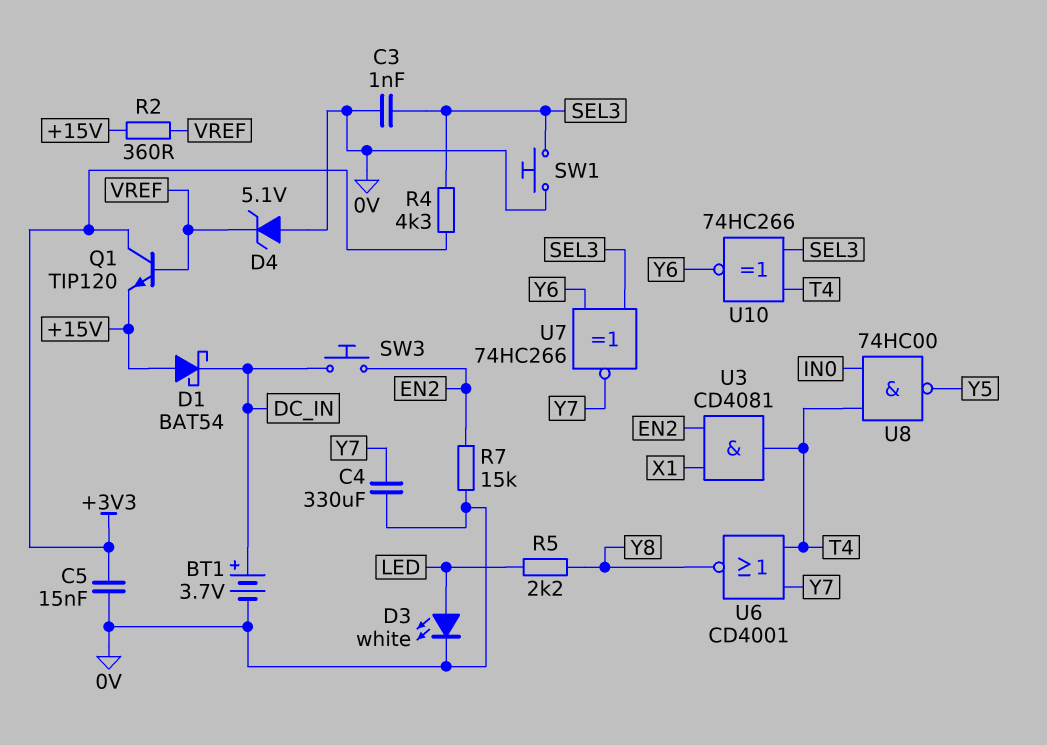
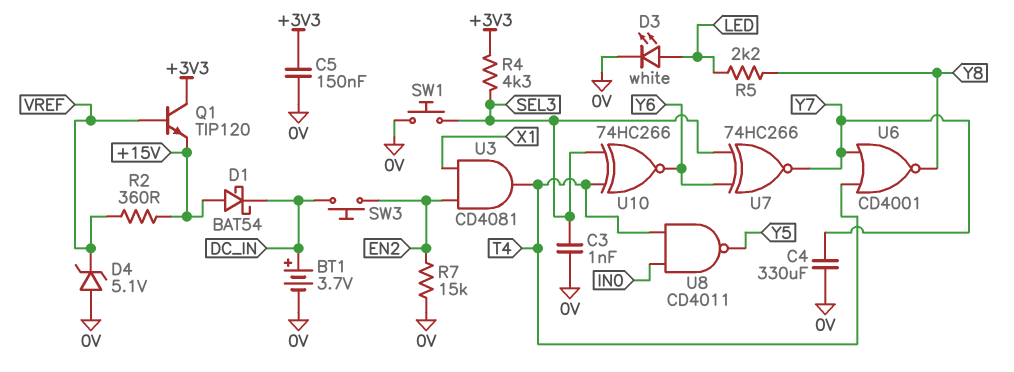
C5: 15nF (+3V3, 0V) -> 150nF (+3V3, 0V)
U8: NAND 74HC00 (in IN0, in T4, out Y5) -> NAND CD4011 (in IN0, in T4, out Y5)

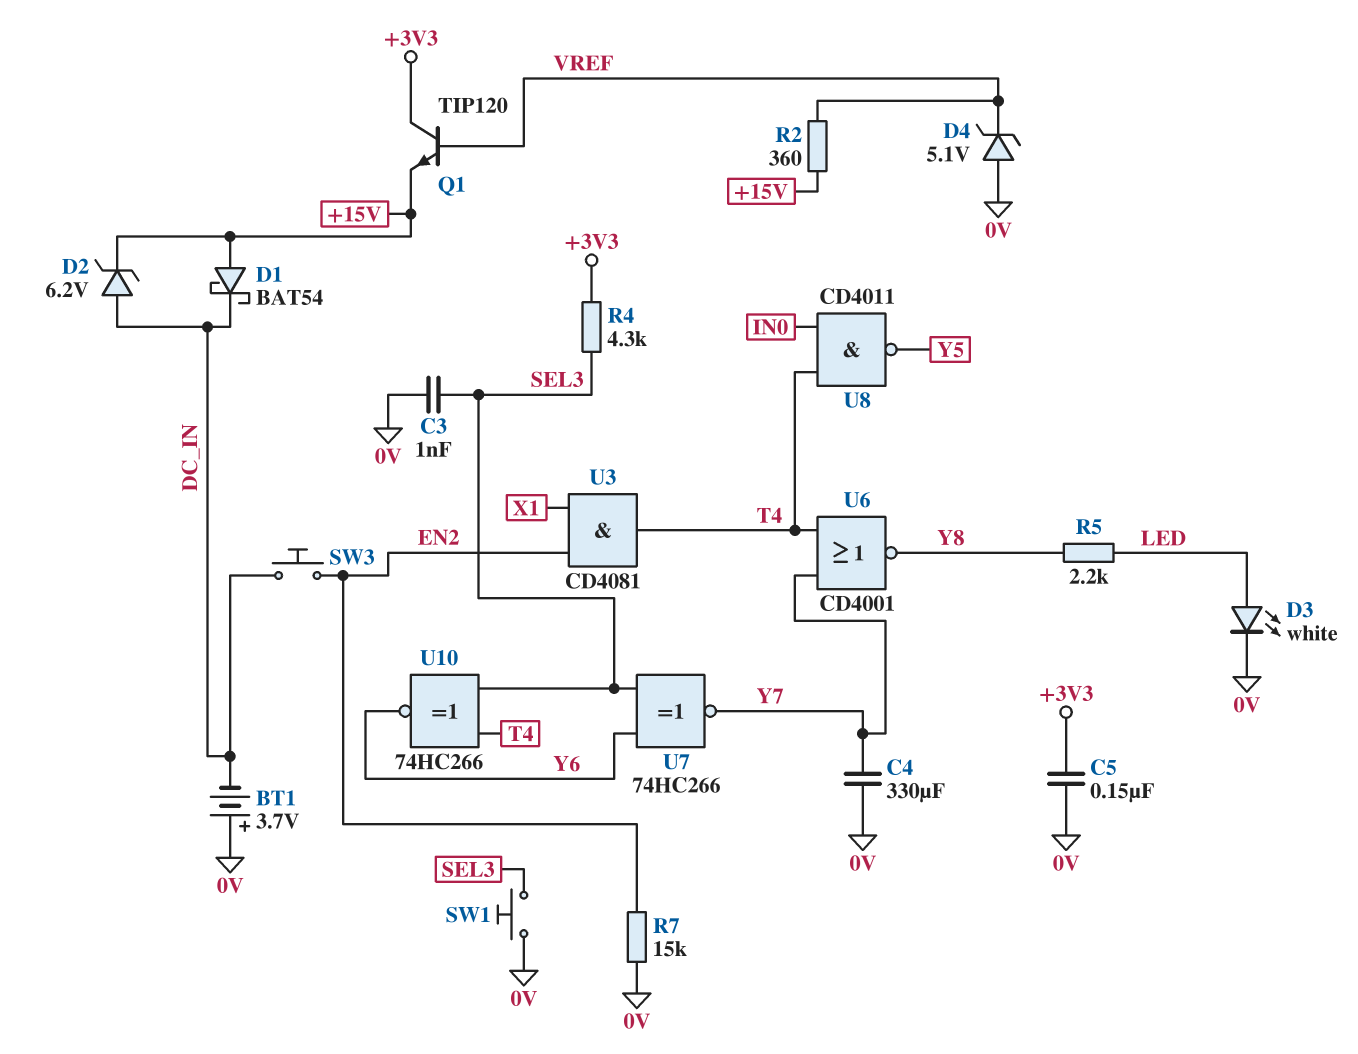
BT1: 3.7V (plus DC_IN, minus 0V) -> 3.7V (plus 0V, minus DC_IN)
D2: none -> zener 6.2V (A DC_IN, K +15V)

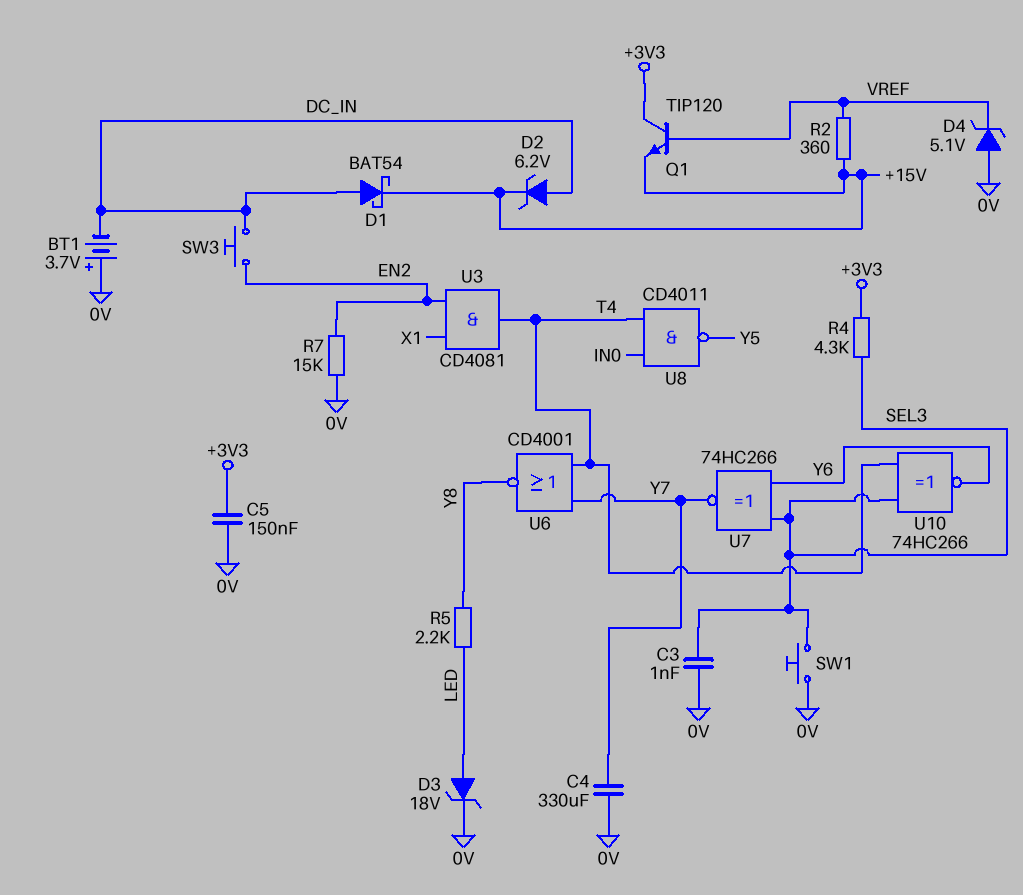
D1: schottky BAT54 (A +15V, K DC_IN) -> schottky BAT54 (A DC_IN, K +15V)
D3: LED white (A LED, K 0V) -> zener 18V (A LED, K 0V)

